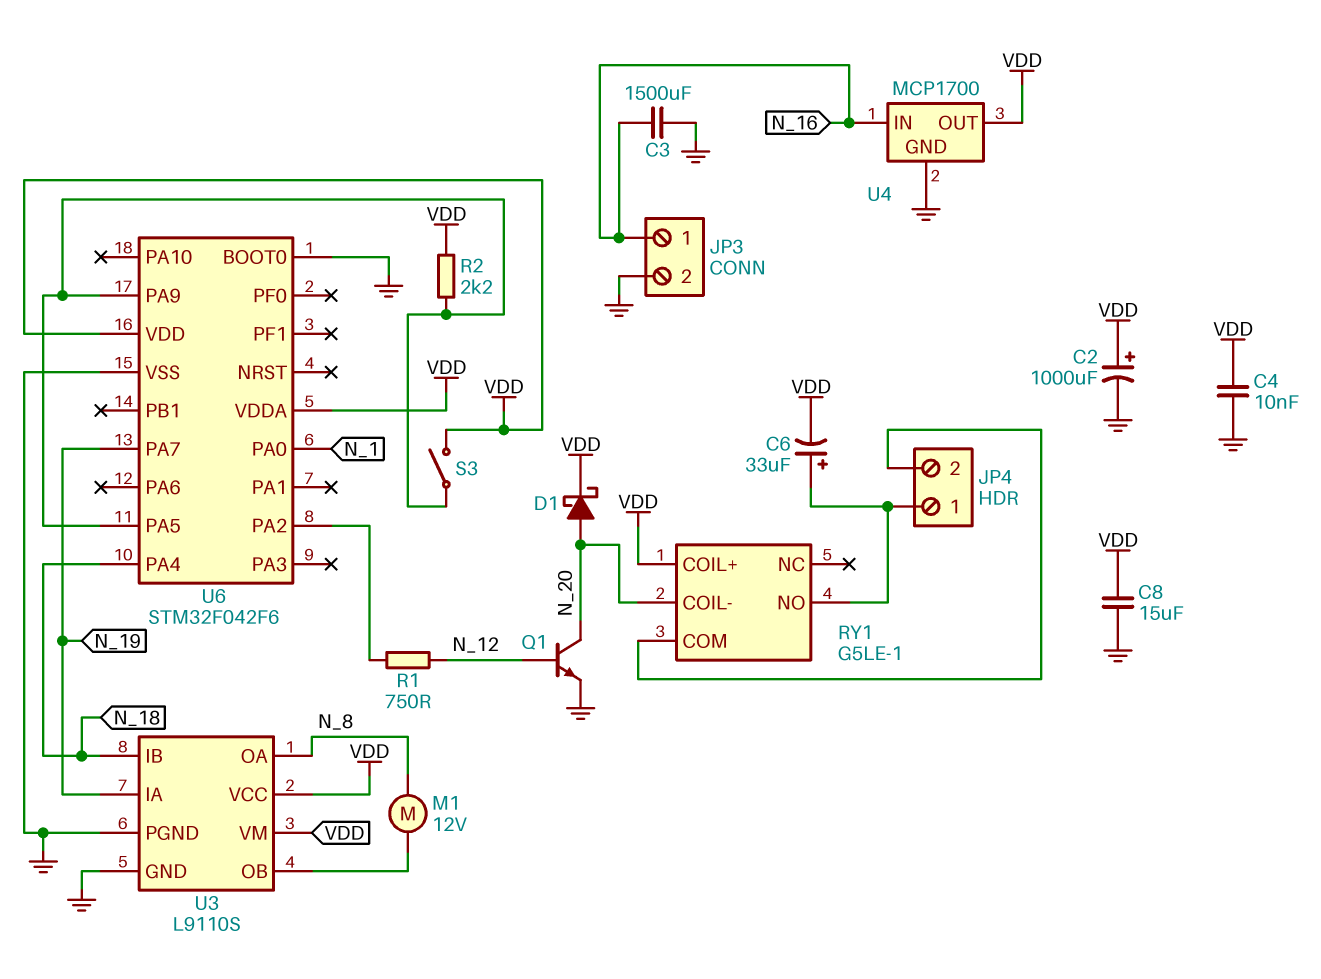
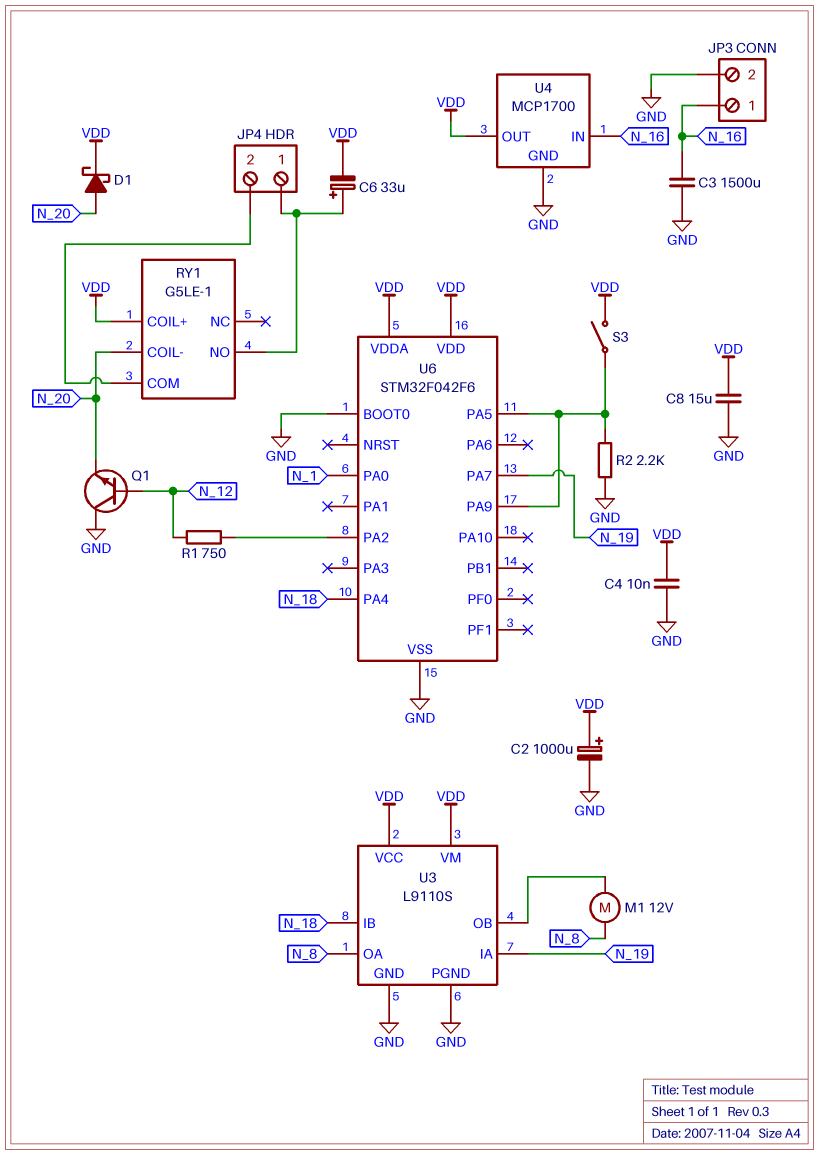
Q1: NPN (B N_12, C N_20, E GND) -> NPN (B N_12, C GND, E N_20)
R2: 2.2k (U6/PA5, VDD) -> 2.2k (GND, U6/PA5)

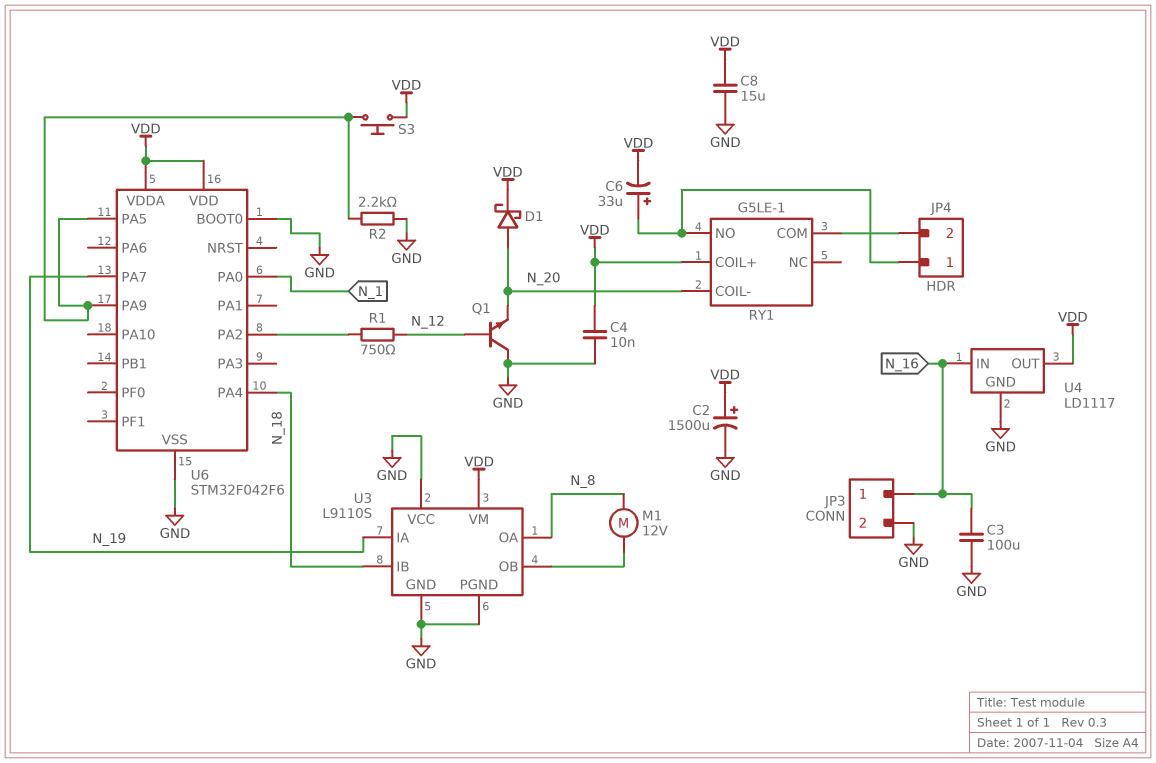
C2: 1000uF (plus VDD, minus GND) -> 1500uF (plus VDD, minus GND)
C3: 1500uF (GND, N_16) -> 100uF (GND, N_16)
S3: switch (U6/PA5, VDD) -> button (U6/PA5, VDD)
U3 pin VCC: VDD -> GND
U4: MCP1700 -> LD1117

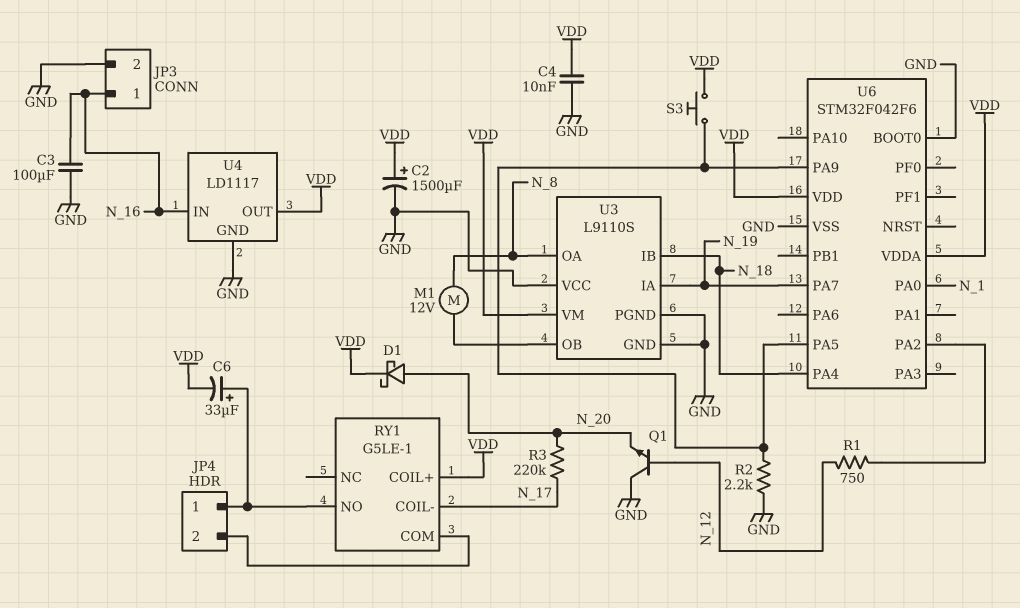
C8: 15uF (GND, VDD) -> none
R3: none -> 220k (N_17, N_20)
RY1 pin COIL-: N_20 -> N_17

